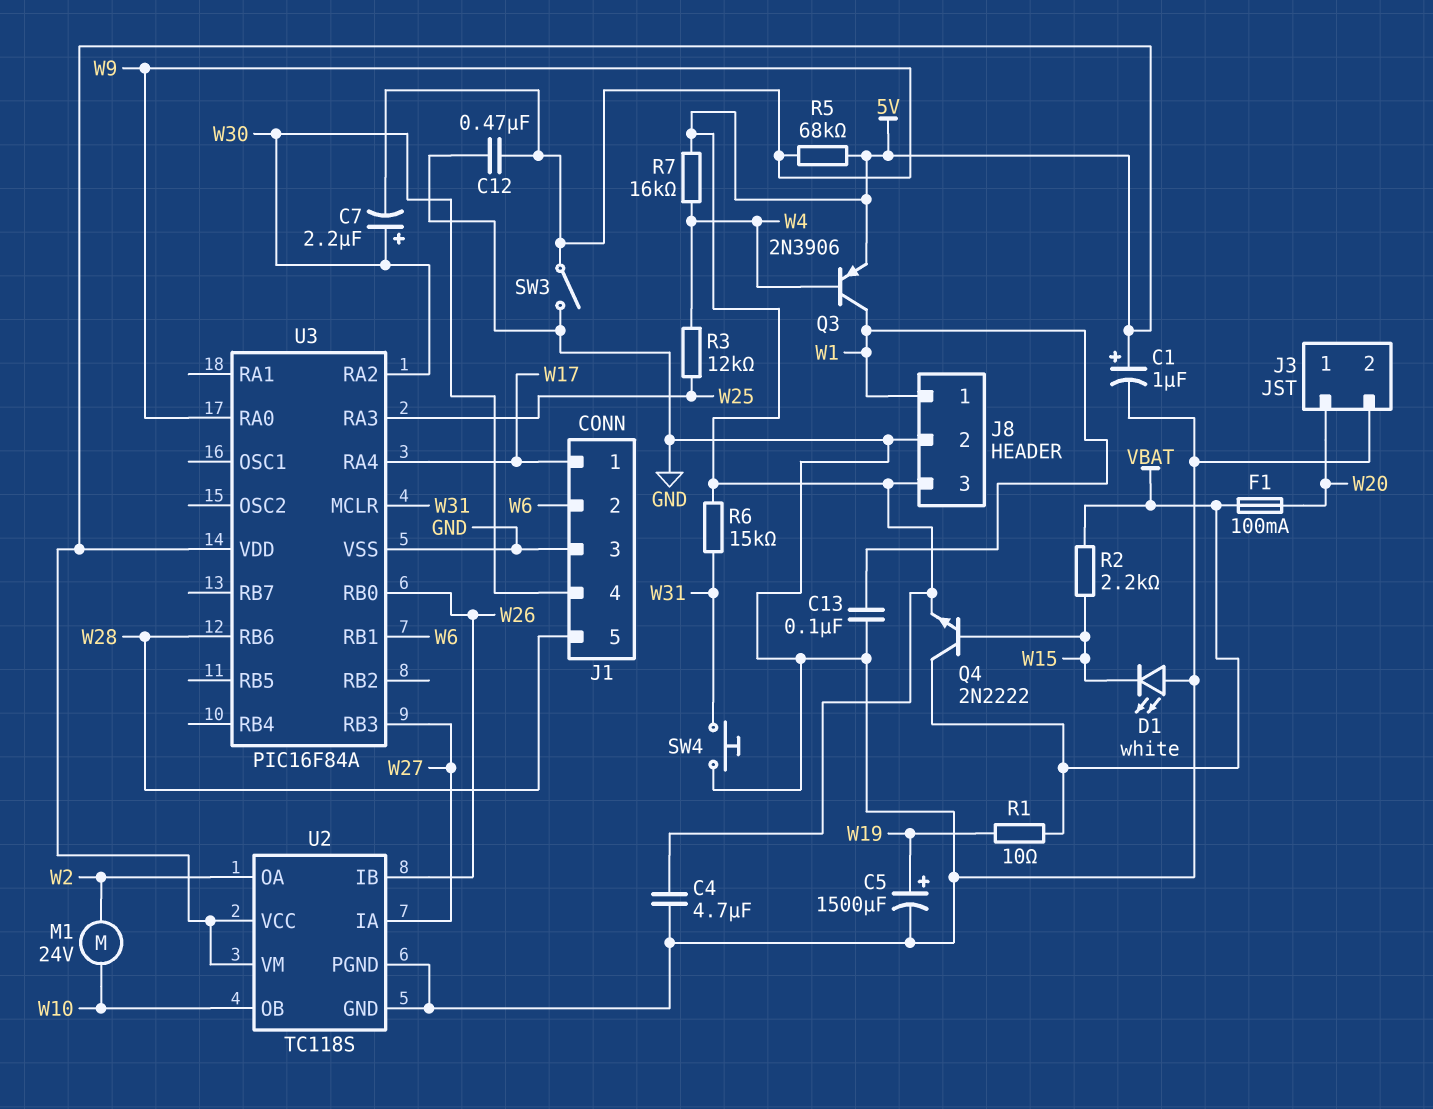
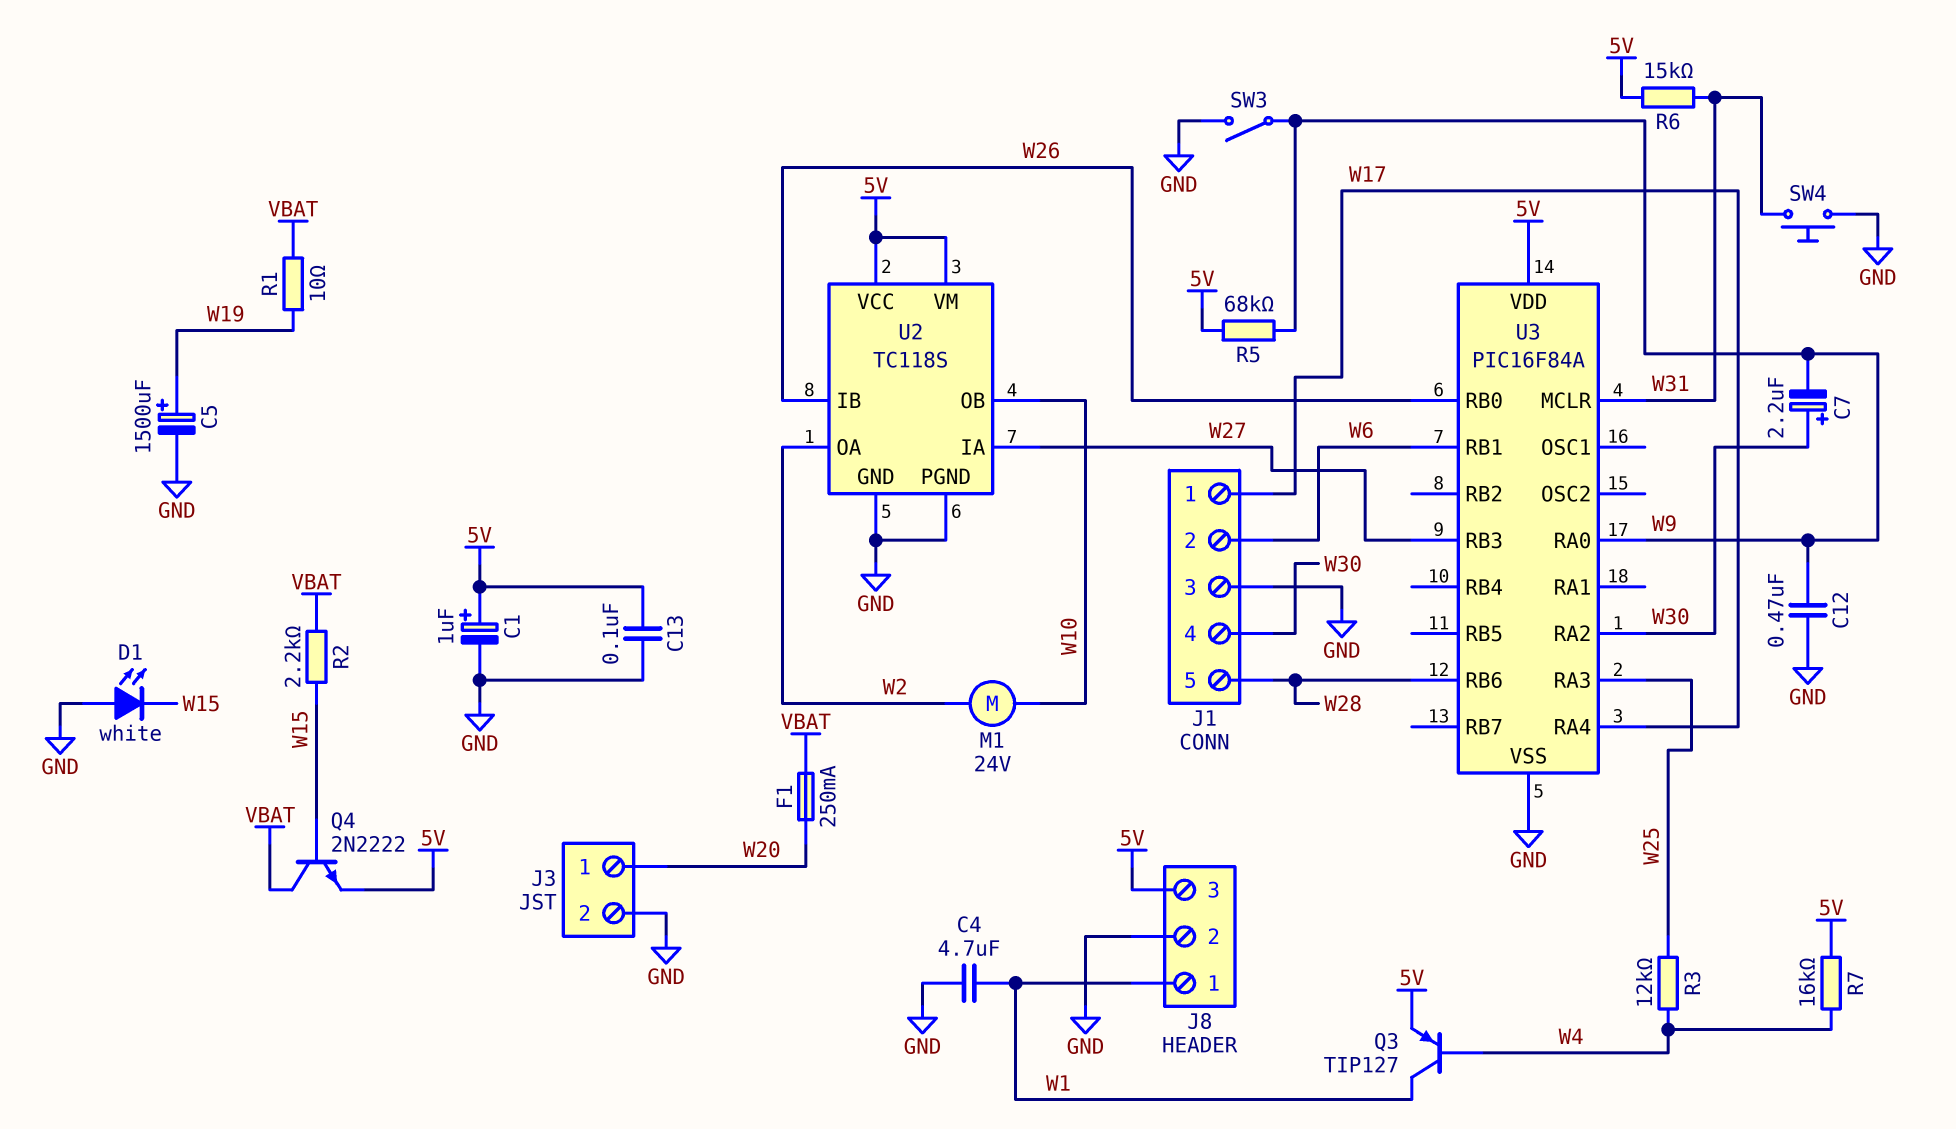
C4: 4.7uF (5V, GND) -> 4.7uF (GND, W1)
C13: 100nF (GND, W1) -> 100nF (5V, GND)
F1: 100mA (VBAT, W20) -> 250mA (VBAT, W20)
Q3: PNP 2N3906 (B W4, C W1, E 5V) -> PNP TIP127 (B W4, C W1, E 5V)

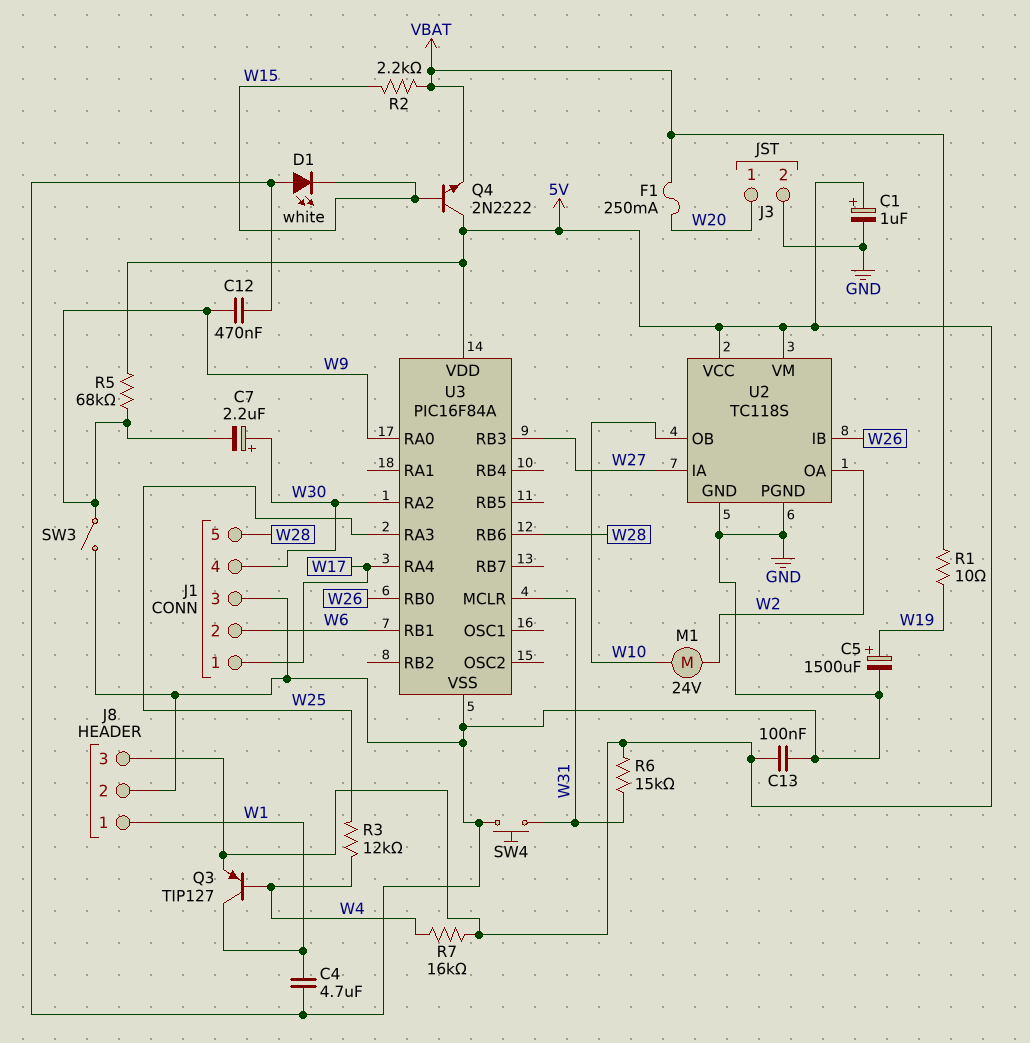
Q4: NPN 2N2222 (B W15, C VBAT, E 5V) -> NPN 2N2222 (B W15, C 5V, E VBAT)

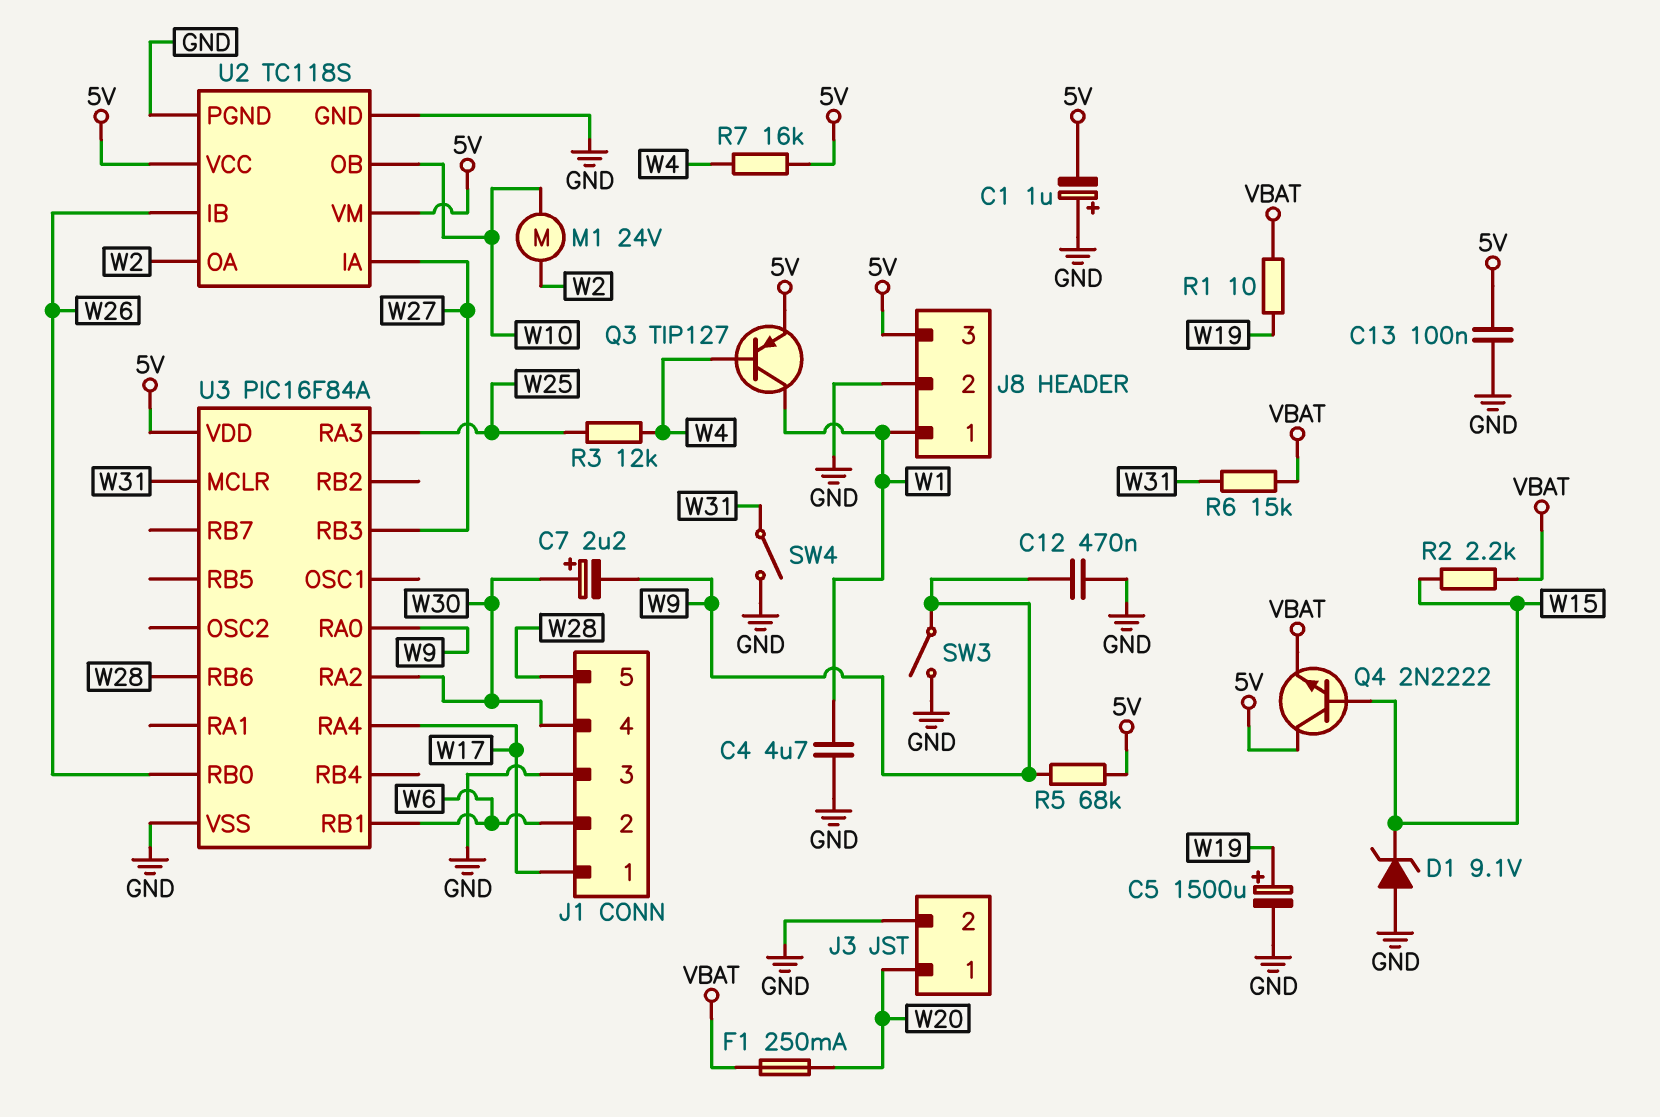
C1: 1uF (plus 5V, minus GND) -> 1uF (plus GND, minus 5V)
D1: LED white (A GND, K W15) -> zener 9.1V (A GND, K W15)
R6: 15k (5V, W31) -> 15k (VBAT, W31)
SW4: button (GND, W31) -> switch (GND, W31)

